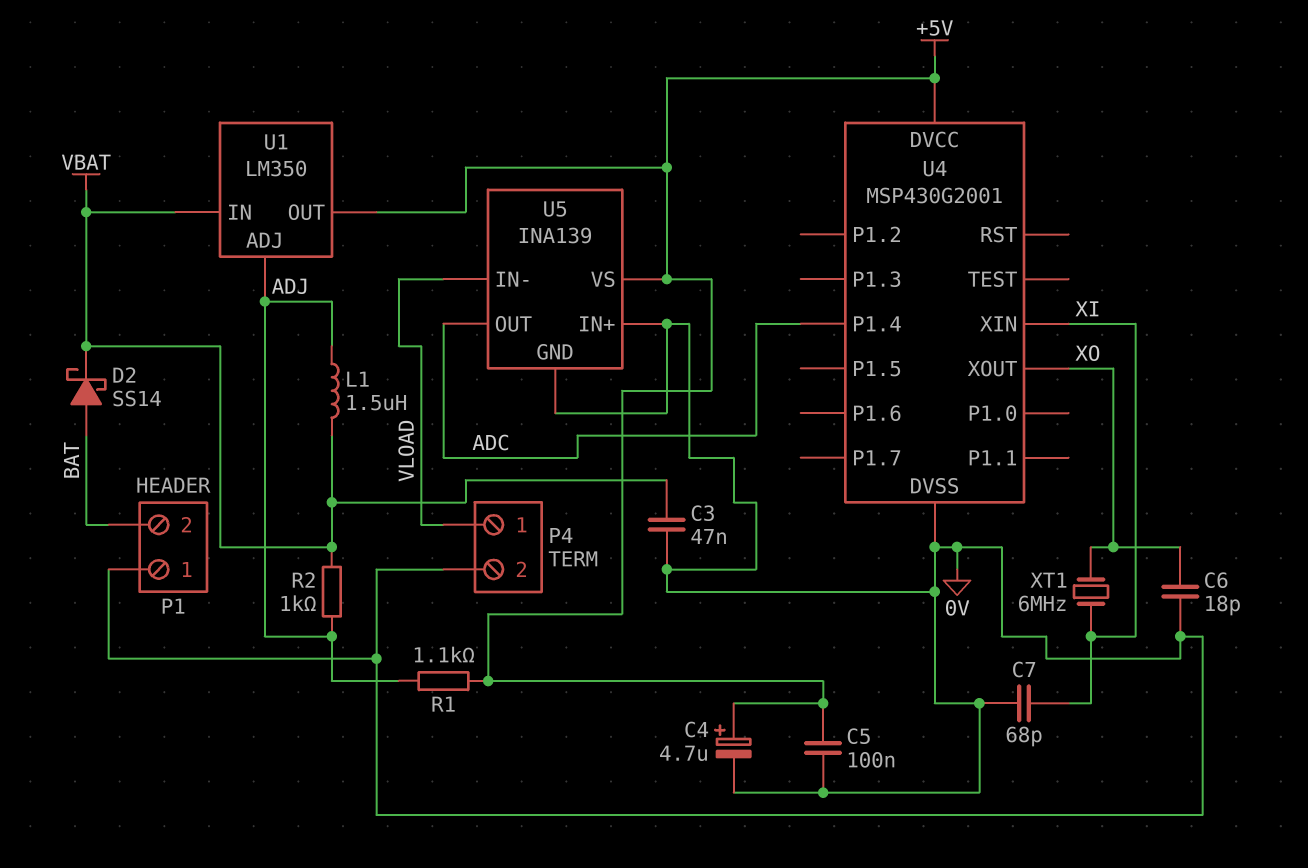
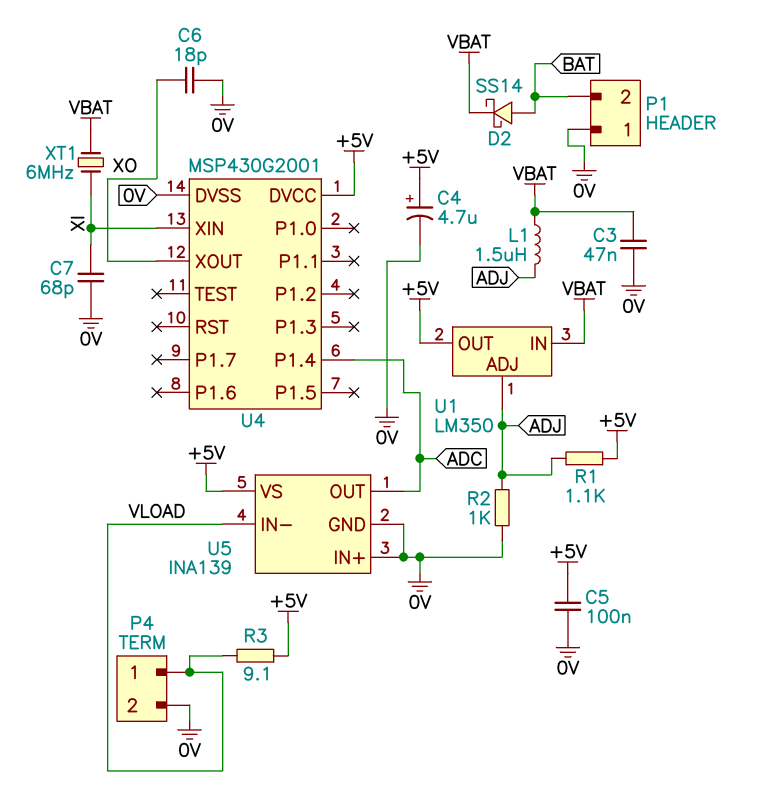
R2: 1k (ADJ, VBAT) -> 1k (0V, ADJ)
R3: none -> 9.1 (+5V, VLOAD)
XT1: 6MHz (XI, XO) -> 6MHz (VBAT, XI)

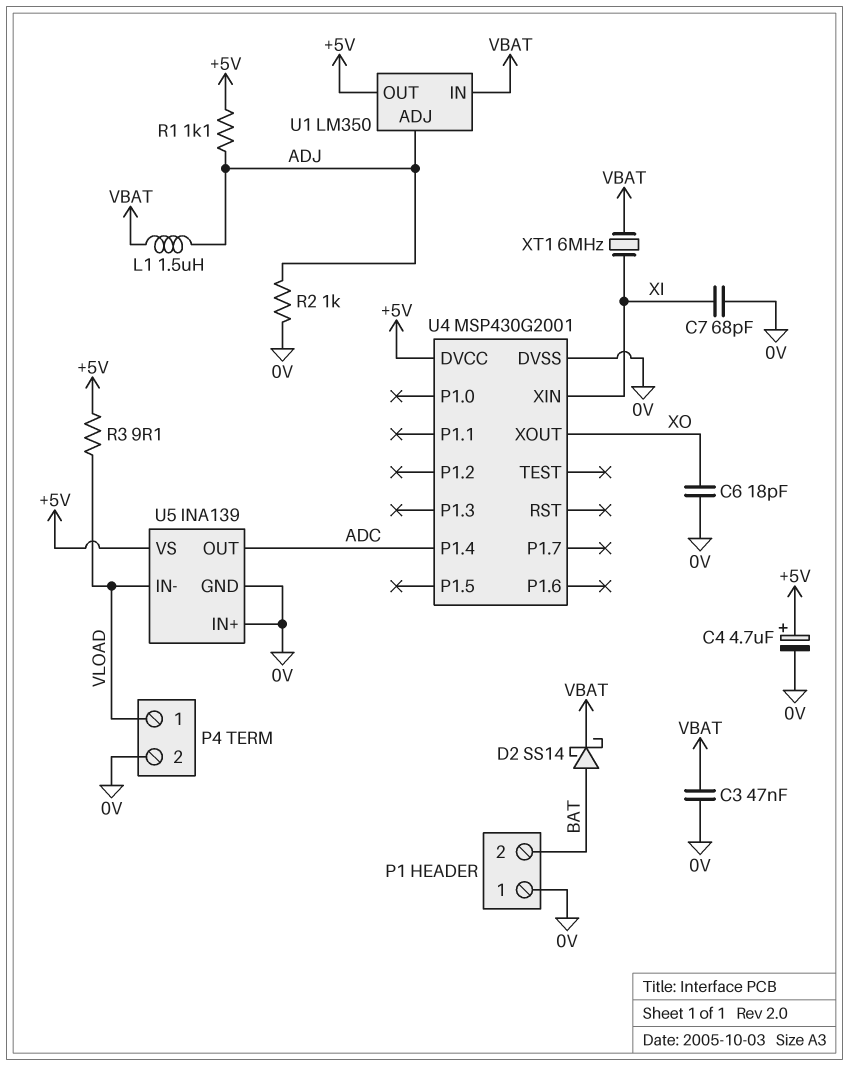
C5: 100nF (+5V, 0V) -> none

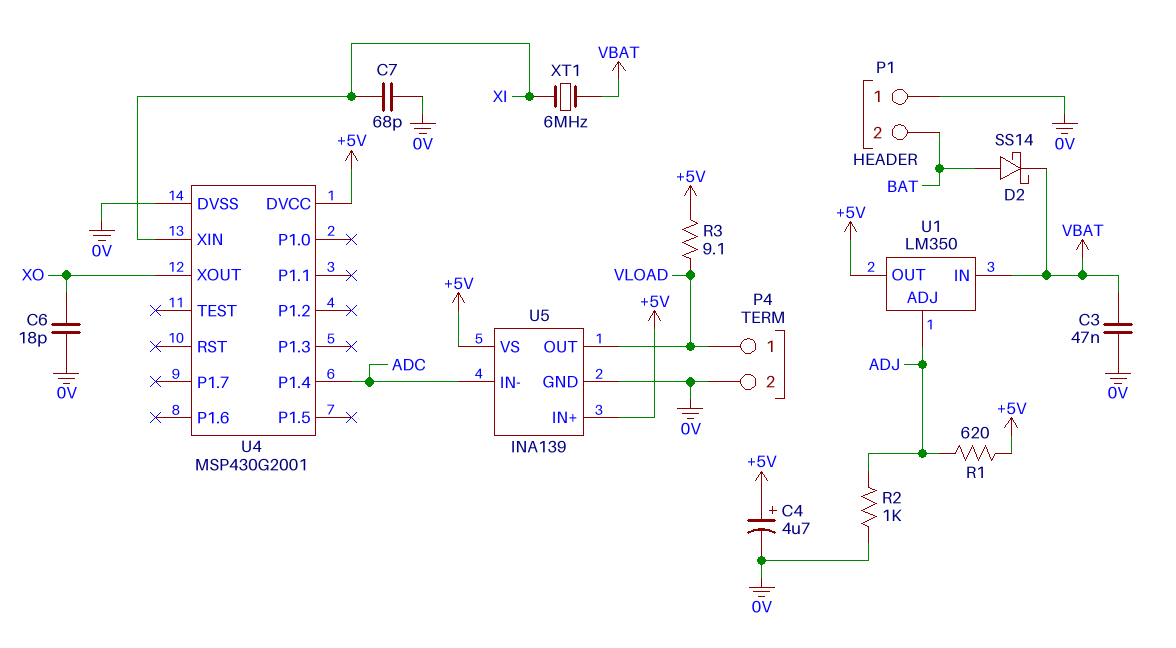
L1: 1.5uH (ADJ, VBAT) -> none
R1: 1.1k (+5V, ADJ) -> 620 (+5V, ADJ)
U5 pin IN+: 0V -> +5V
U5 pin IN-: VLOAD -> ADC
U5 pin OUT: ADC -> VLOAD

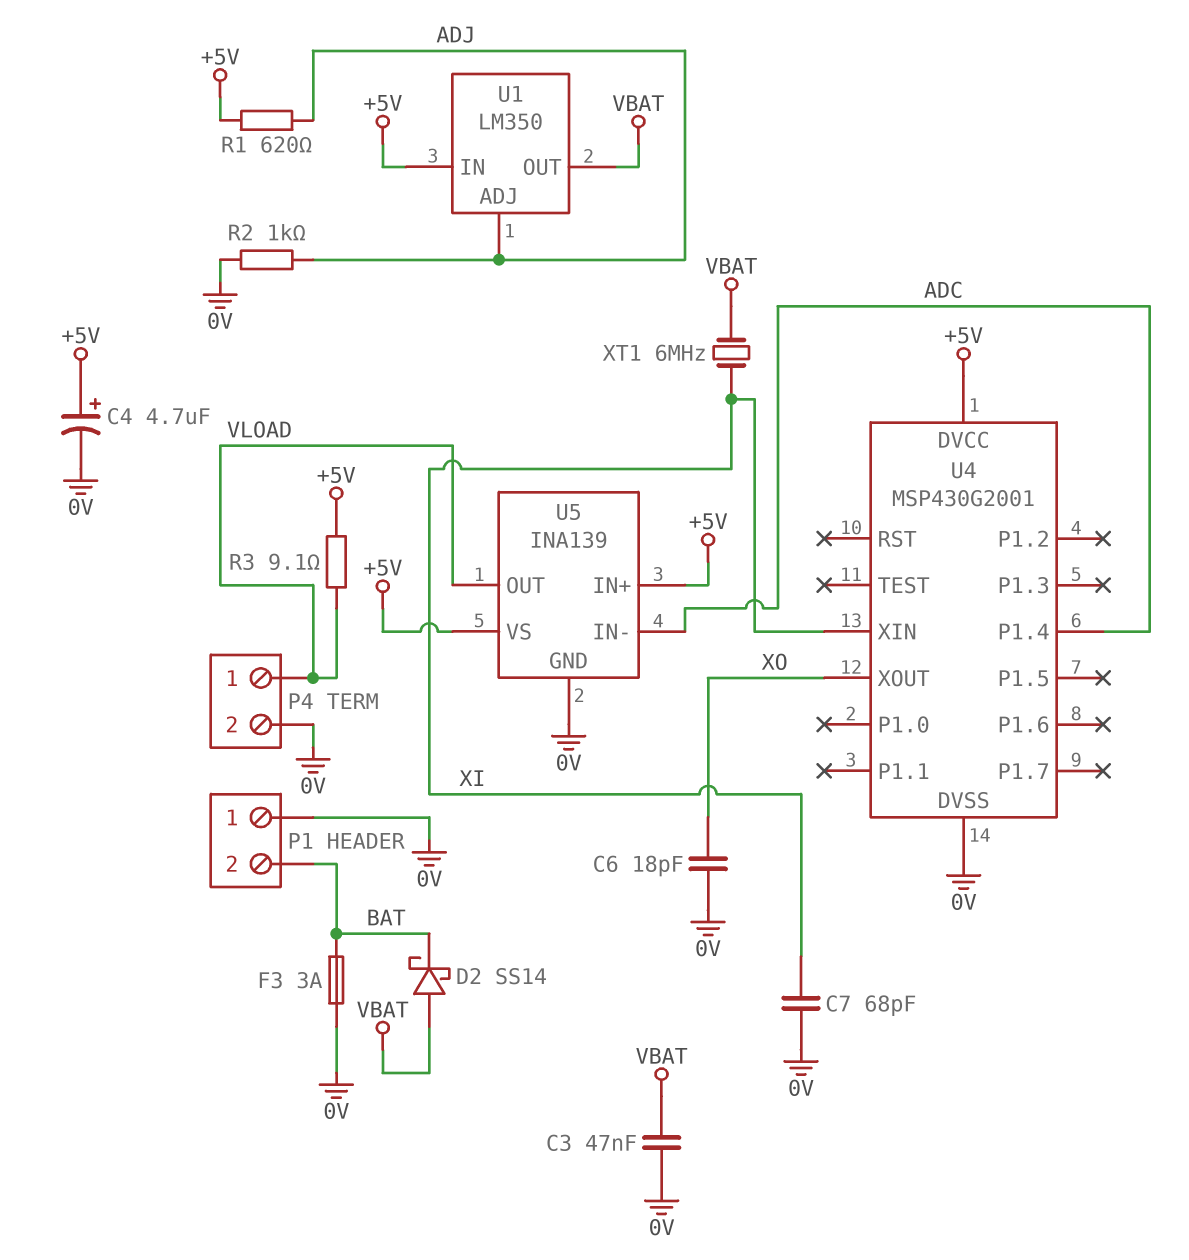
D2: schottky SS14 (A BAT, K VBAT) -> schottky SS14 (A VBAT, K BAT)
F3: none -> 3A (0V, BAT)
U1 pin IN: VBAT -> +5V
U1 pin OUT: +5V -> VBAT

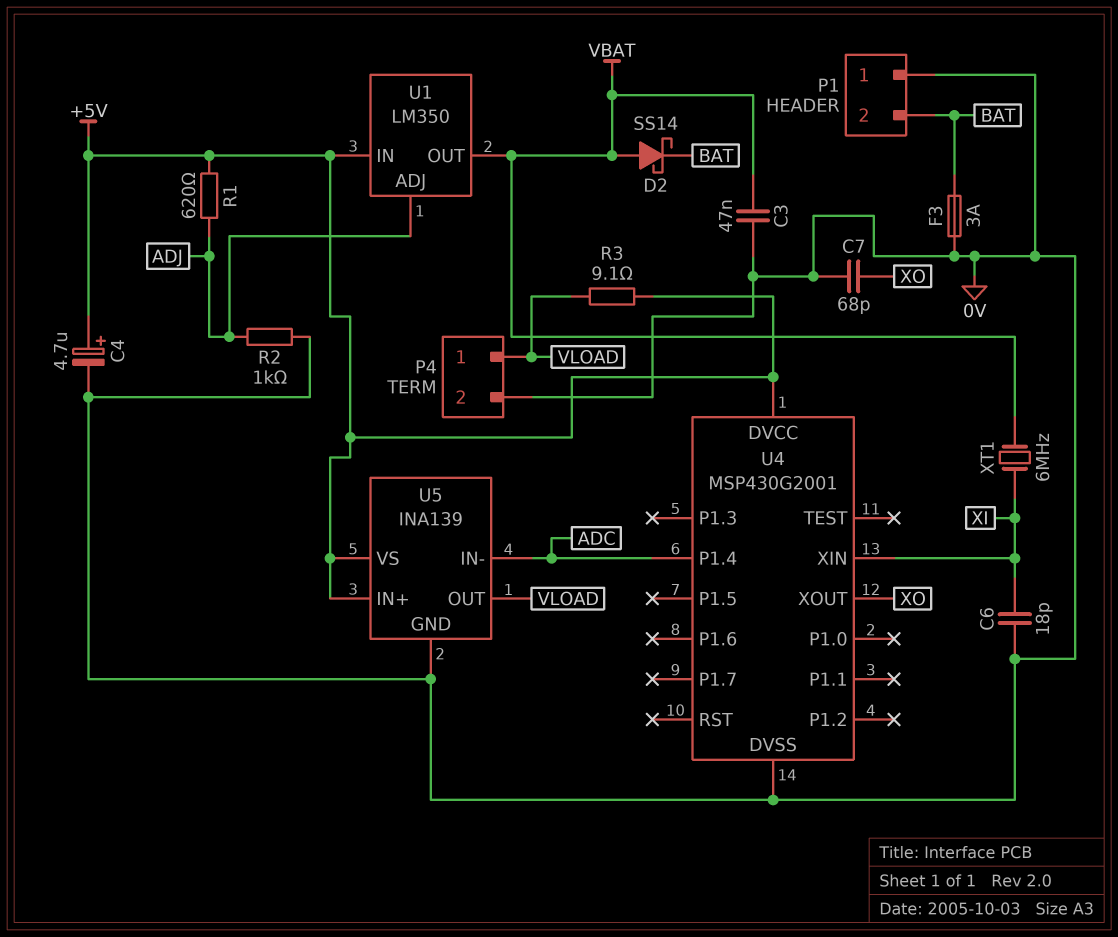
C6: 18pF (0V, XO) -> 18pF (0V, XI)
C7: 68pF (0V, XI) -> 68pF (0V, XO)

